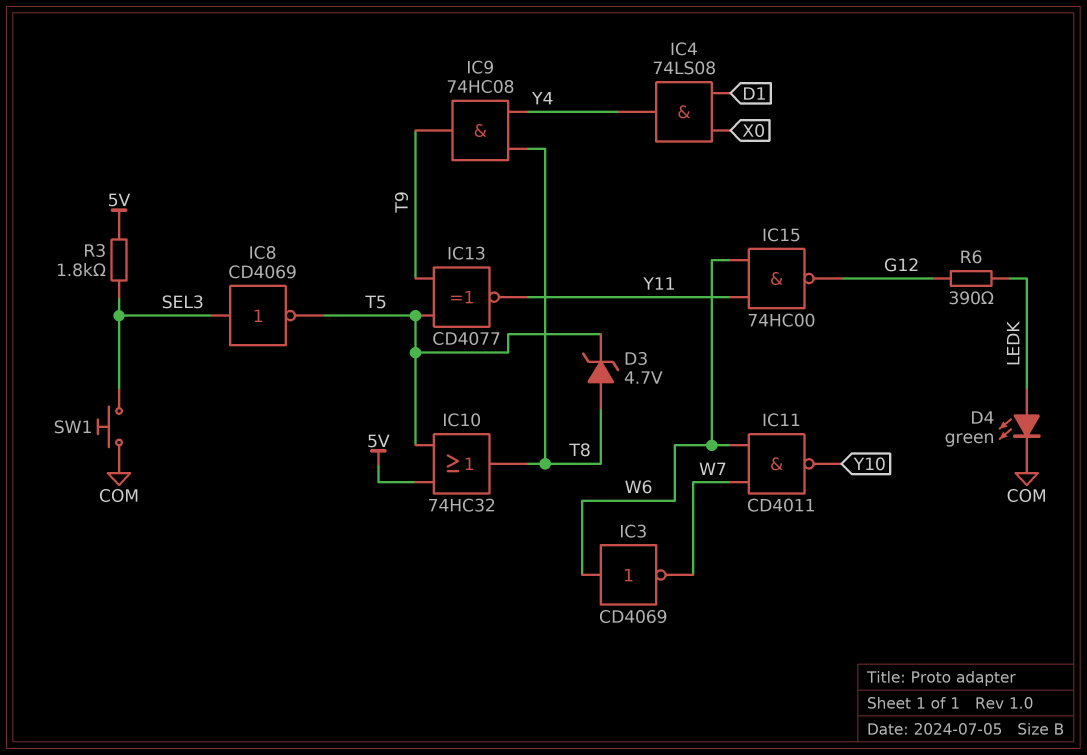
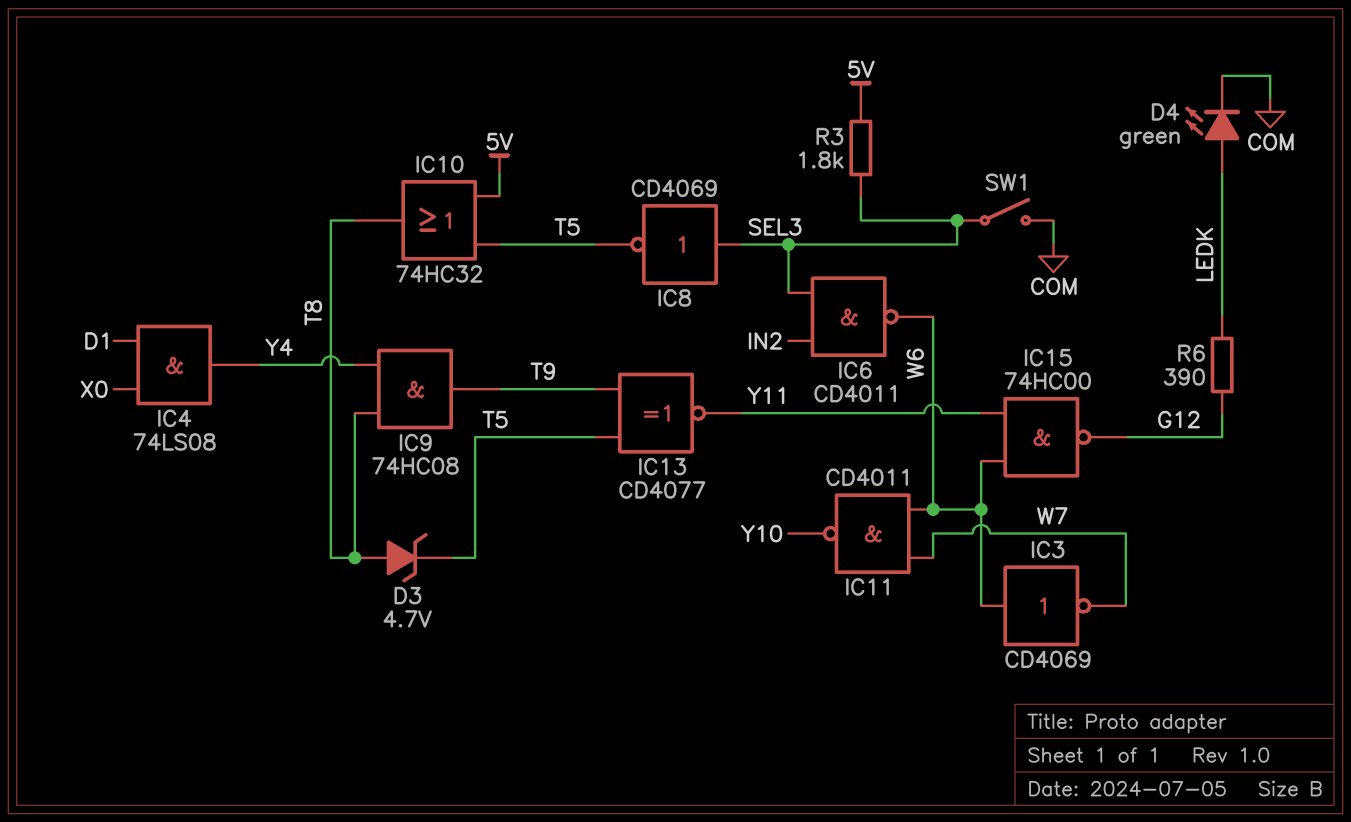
IC6: none -> NAND CD4011 (in IN2, in SEL3, out W6)
SW1: button (COM, SEL3) -> switch (COM, SEL3)

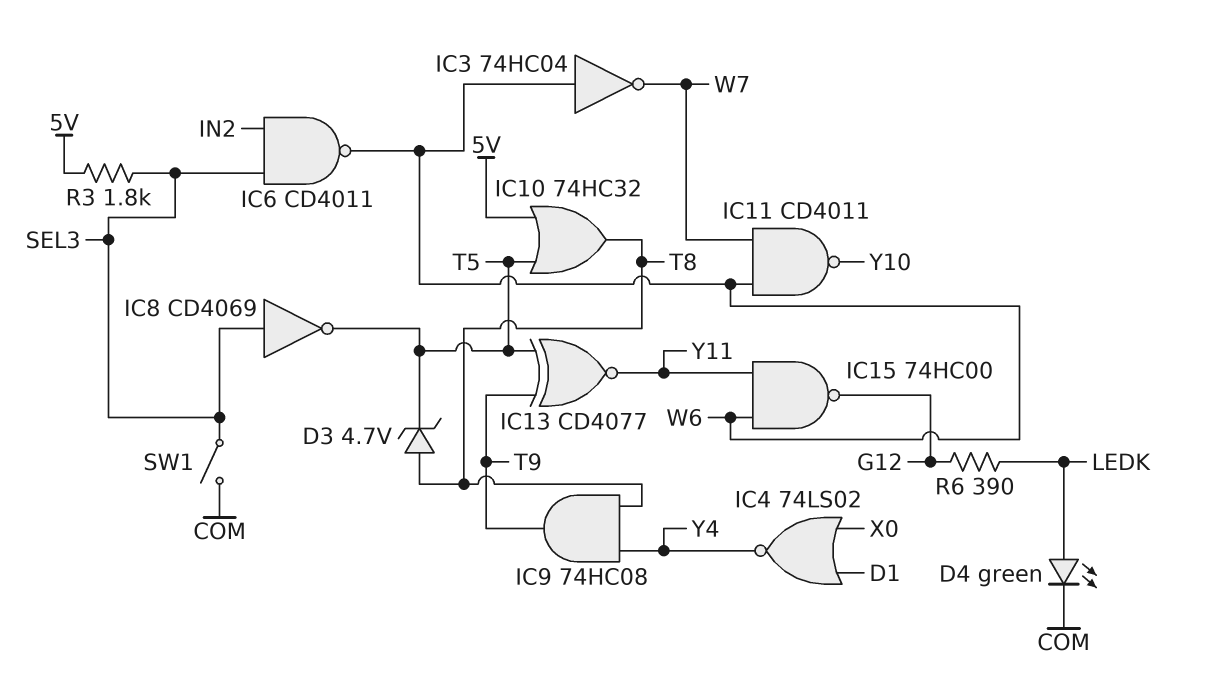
IC3: NOT CD4069 (in W6, out W7) -> NOT 74HC04 (in W6, out W7)
IC4: AND 74LS08 (in D1, in X0, out Y4) -> NOR 74LS02 (in D1, in X0, out Y4)

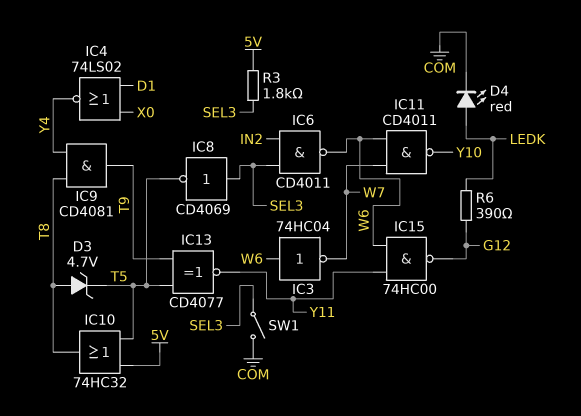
D4: LED green (A LEDK, K COM) -> LED red (A LEDK, K COM)
IC9: AND 74HC08 (in T8, in Y4, out T9) -> AND CD4081 (in T8, in Y4, out T9)

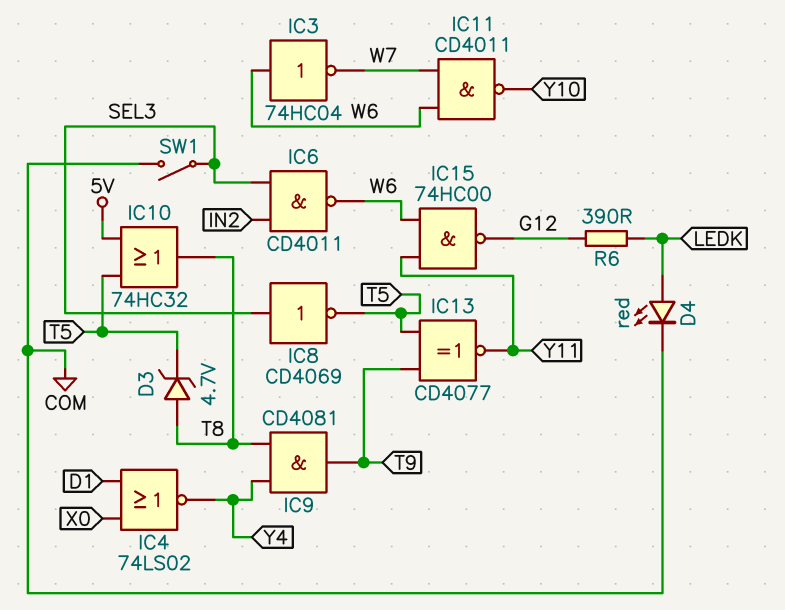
R3: 1.8k (5V, SEL3) -> none

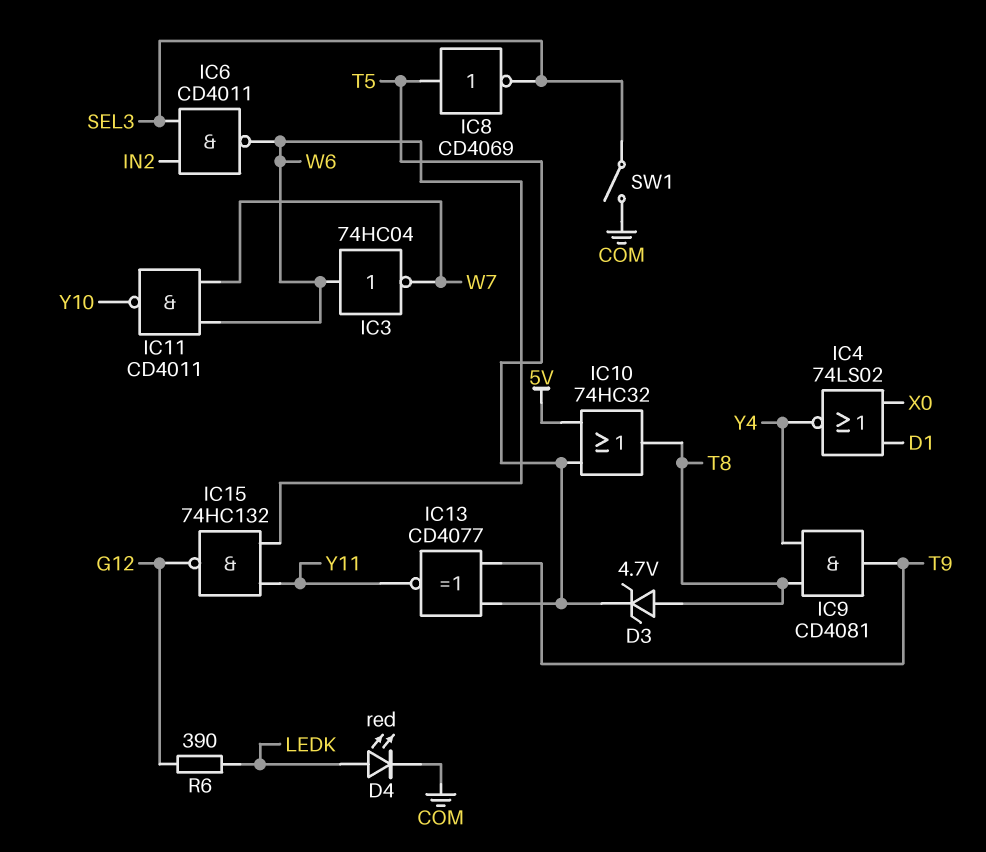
IC8: NOT CD4069 (in SEL3, out T5) -> NOT CD4069 (in T5, out SEL3)
IC15: NAND 74HC00 (in W6, in Y11, out G12) -> NAND 74HC132 (in W6, in Y11, out G12)

